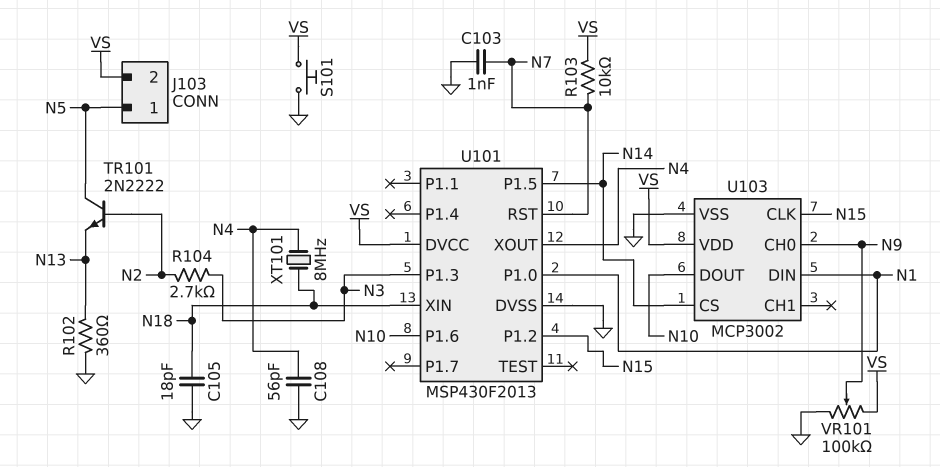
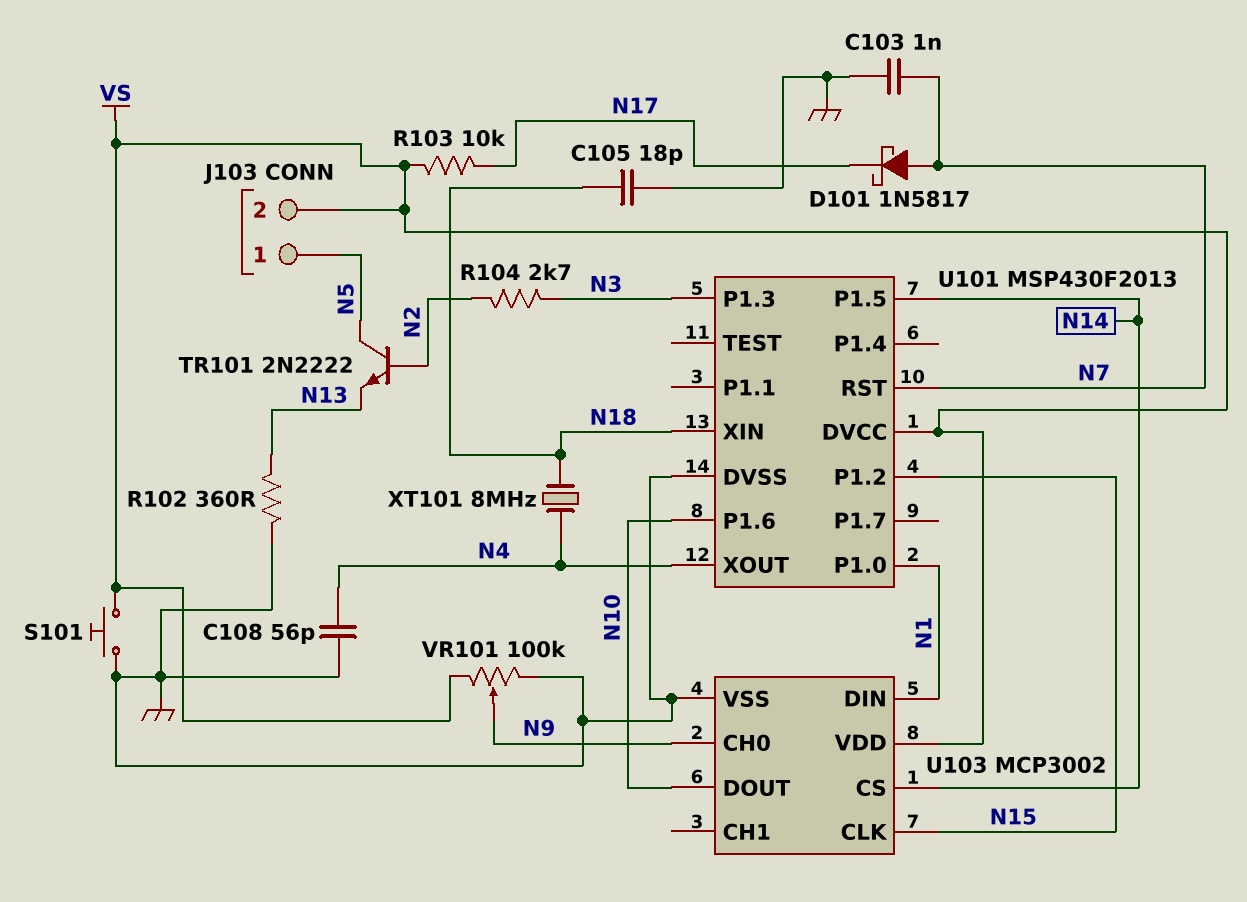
D101: none -> schottky 1N5817 (A N7, K N17)
R103: 10k (N7, VS) -> 10k (N17, VS)

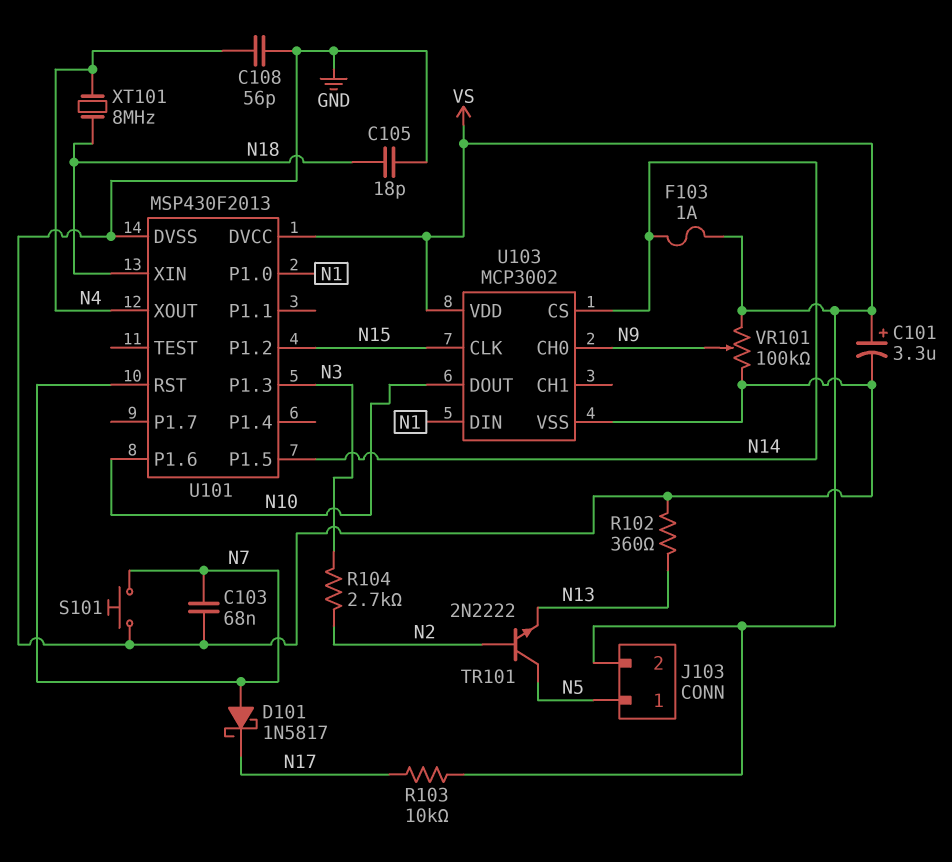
C101: none -> 3.3uF (plus VS, minus GND)
C103: 1nF (GND, N7) -> 68nF (GND, N7)
F103: none -> 1A (N14, VS)
S101: button (GND, VS) -> button (GND, N7)

